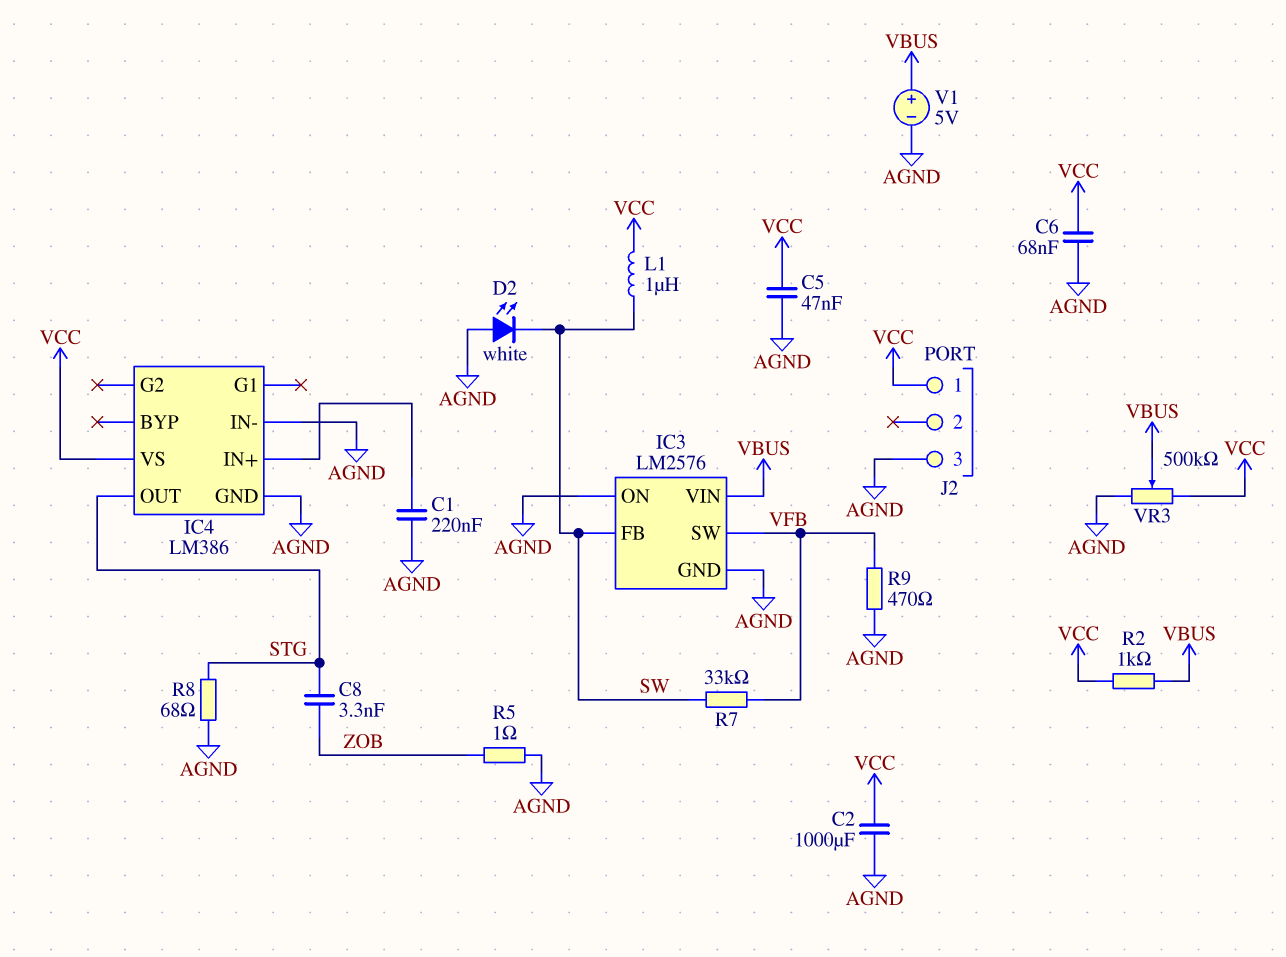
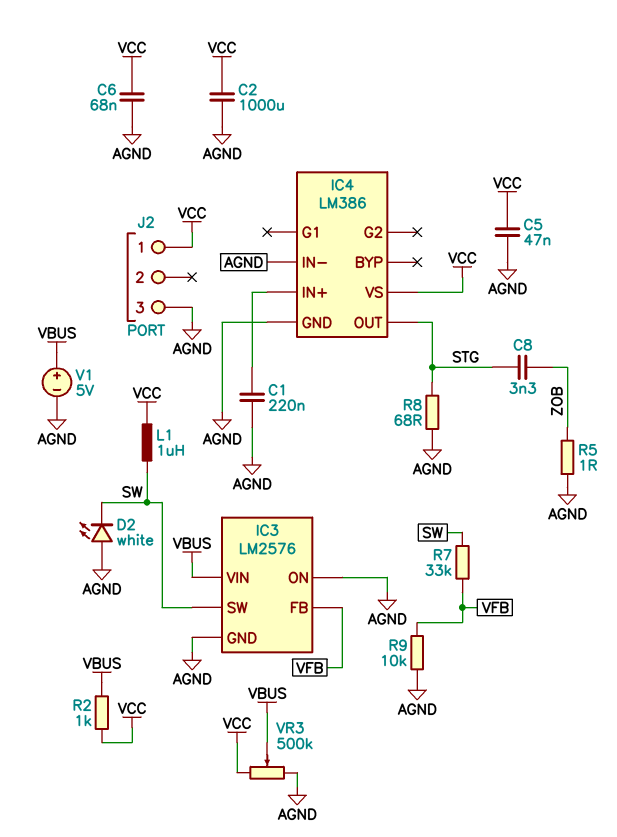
IC3 pin FB: SW -> VFB
IC3 pin SW: VFB -> SW
R9: 470 (AGND, VFB) -> 10k (AGND, VFB)

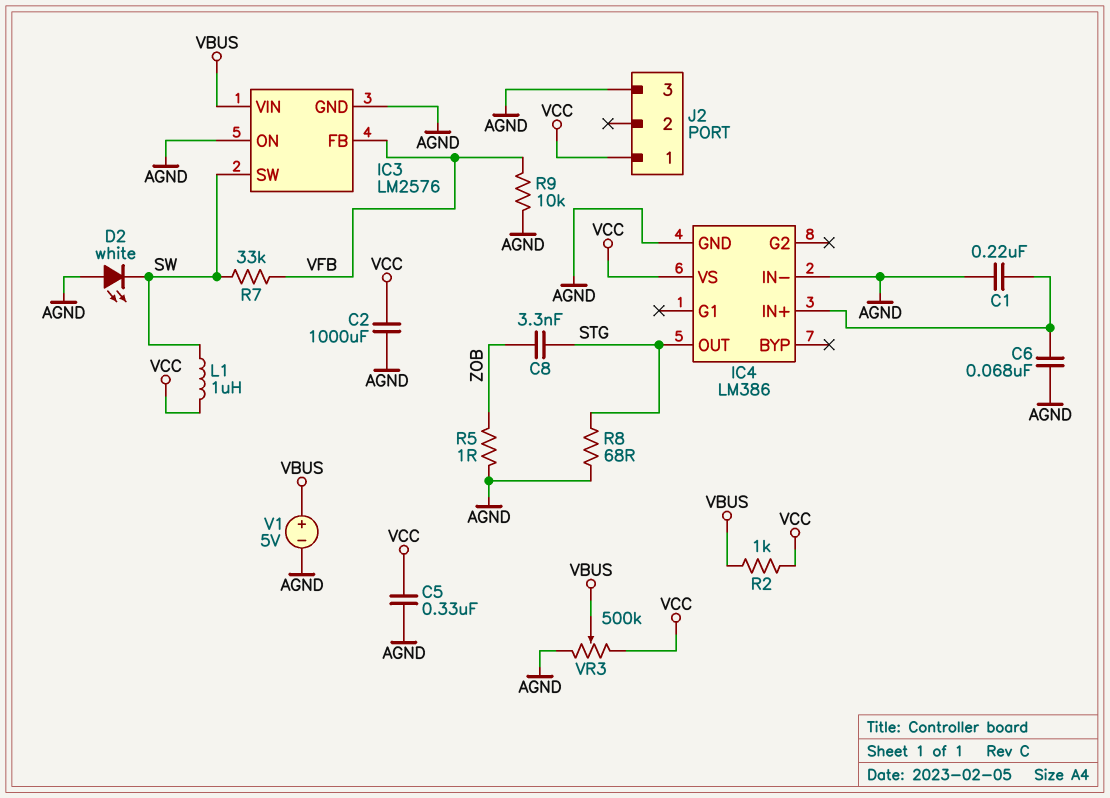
C5: 47nF (AGND, VCC) -> 330nF (AGND, VCC)
C6: 68nF (AGND, VCC) -> 68nF (AGND, IC4/IN+)

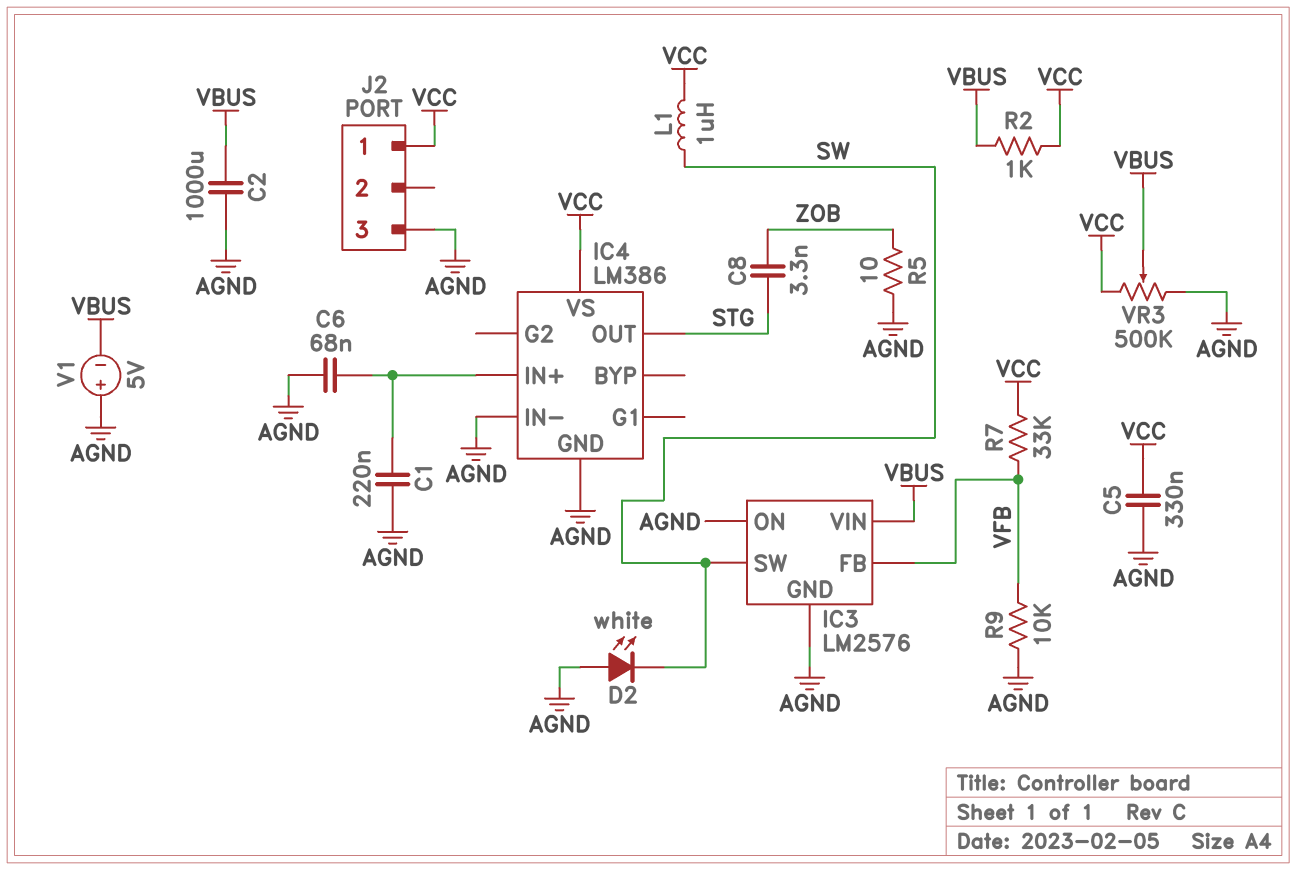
C2: 1000uF (AGND, VCC) -> 1000uF (AGND, VBUS)
R5: 1 (AGND, ZOB) -> 10 (AGND, ZOB)
R7: 33k (SW, VFB) -> 33k (VCC, VFB)
R8: 68 (AGND, STG) -> none
V1: 5V (plus VBUS, minus AGND) -> 5V (plus AGND, minus VBUS)

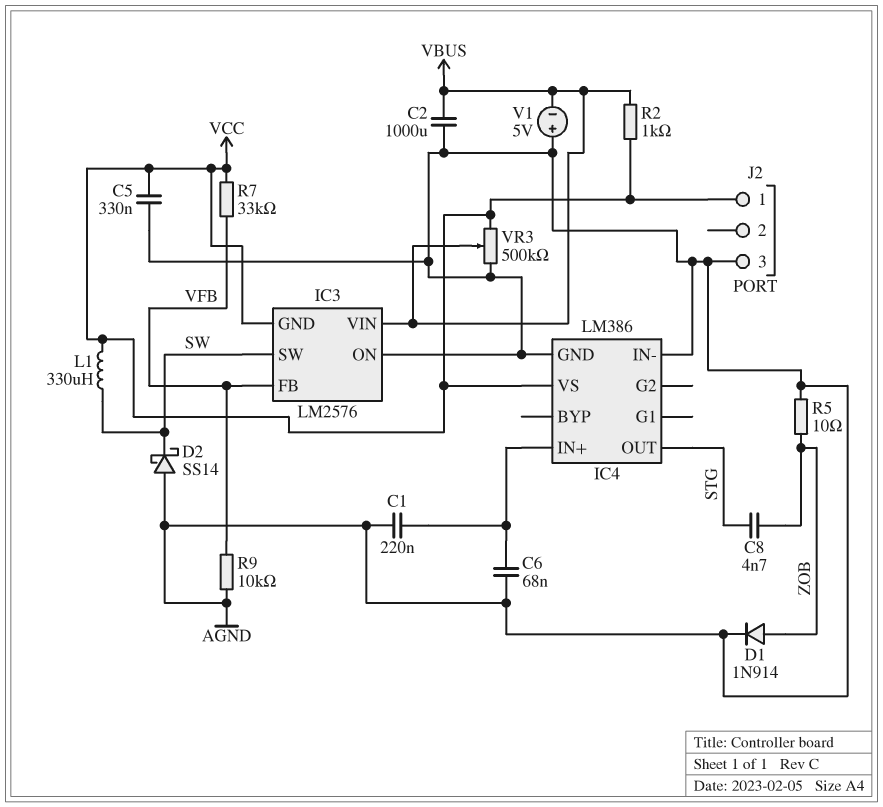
C8: 3.3nF (STG, ZOB) -> 4.7nF (STG, ZOB)
D1: none -> diode 1N914 (A ZOB, K AGND)
D2: LED white (A AGND, K SW) -> schottky SS14 (A AGND, K SW)
IC3 pin GND: AGND -> VCC
L1: 1uH (SW, VCC) -> 330uH (SW, VCC)

